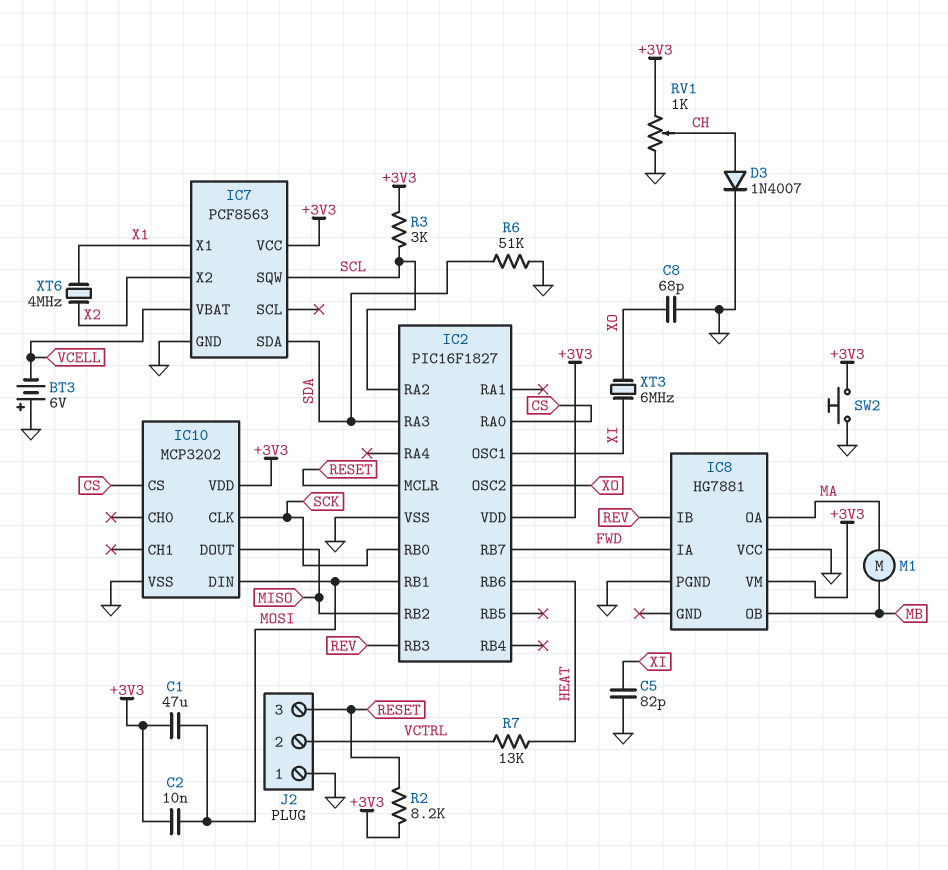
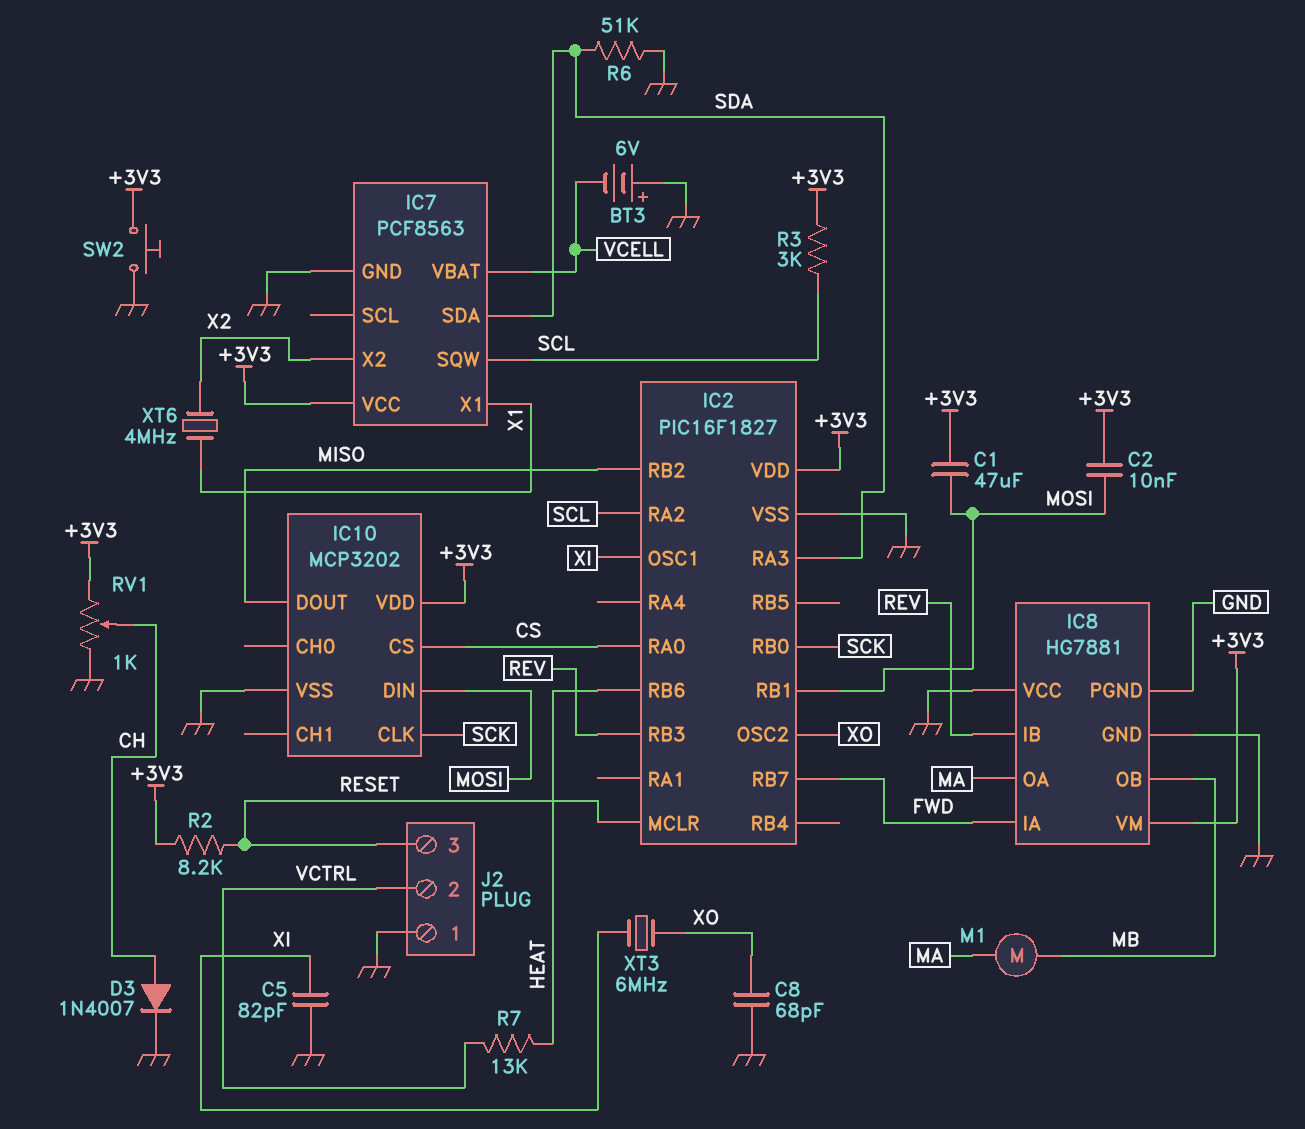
IC8 pin GND: none -> GND

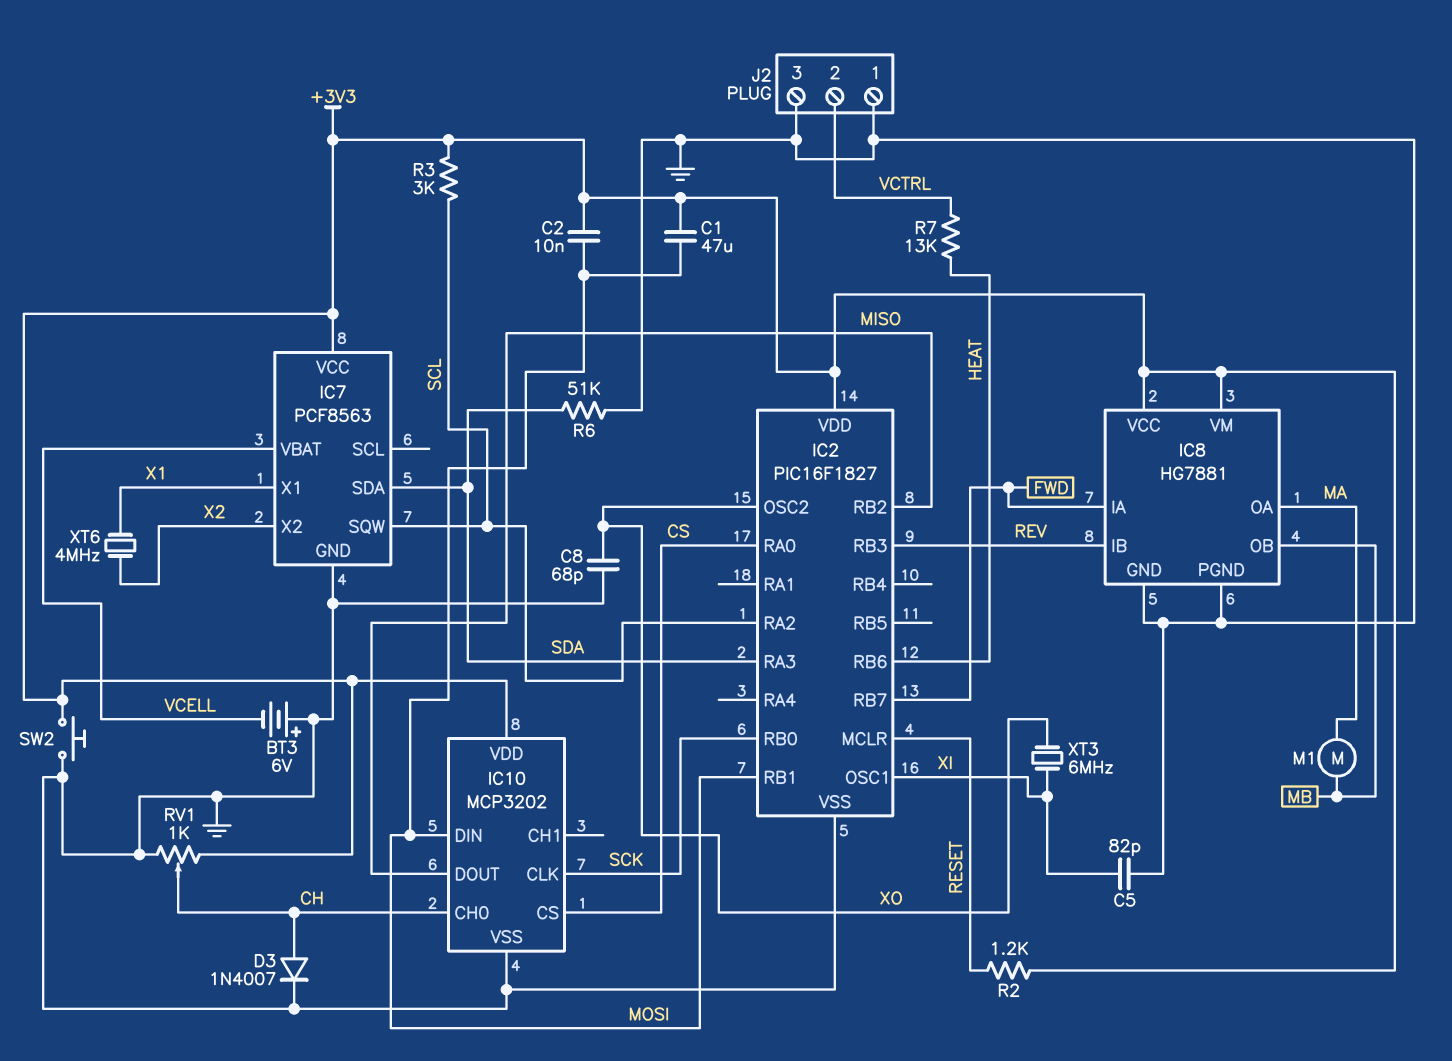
IC8 pin VCC: GND -> +3V3
IC10 pin CH0: none -> CH
J2 pin 3: RESET -> GND
R2: 8.2k (+3V3, RESET) -> 1.2k (+3V3, RESET)

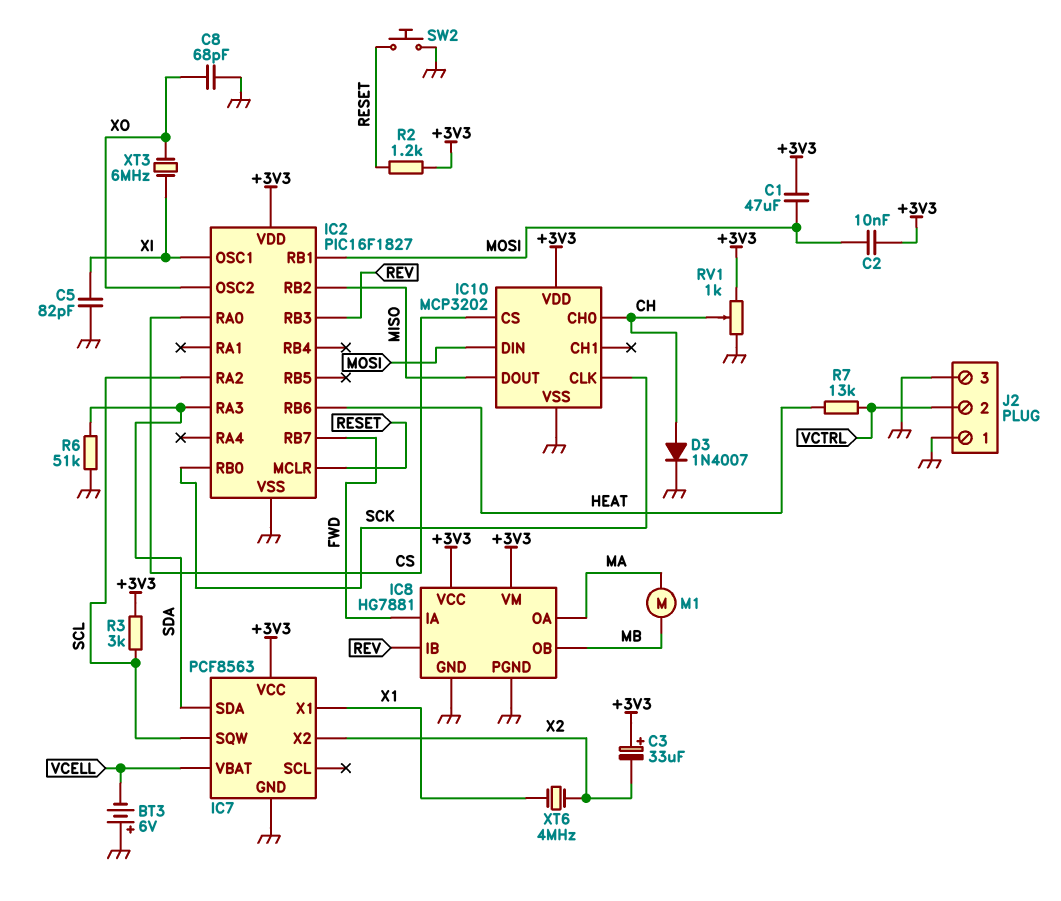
C3: none -> 33uF (plus +3V3, minus X2)
SW2: button (+3V3, GND) -> button (GND, RESET)

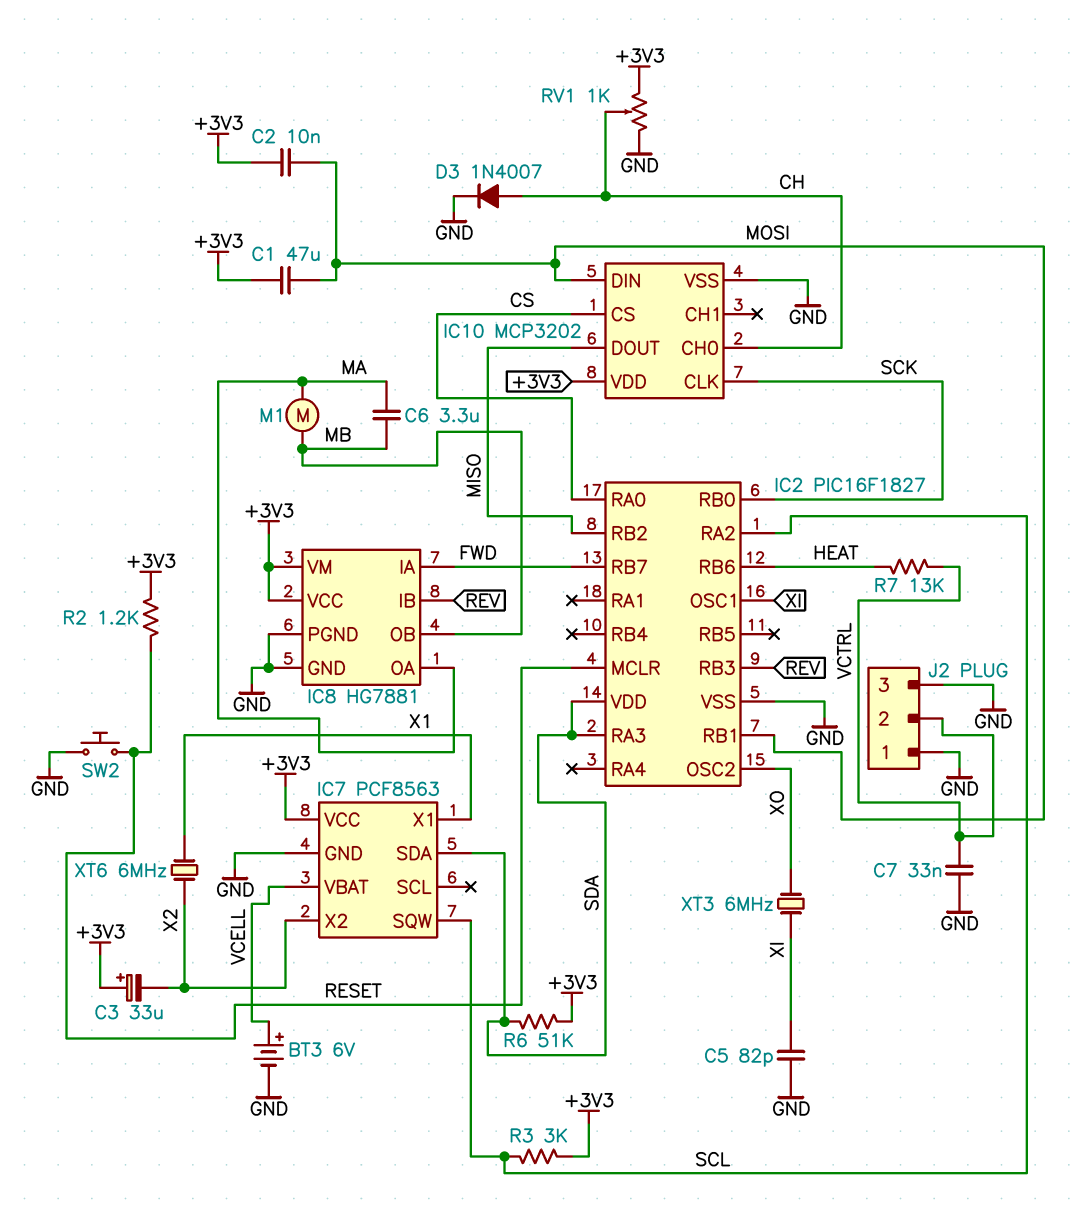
BT3: 6V (plus GND, minus VCELL) -> 6V (plus VCELL, minus GND)
C6: none -> 3.3uF (MA, MB)
C7: none -> 33nF (GND, VCTRL)
C8: 68pF (GND, XO) -> none
IC2 pin VDD: +3V3 -> SDA
R6: 51k (GND, SDA) -> 51k (+3V3, SDA)
XT6: 4MHz (X1, X2) -> 6MHz (X1, X2)

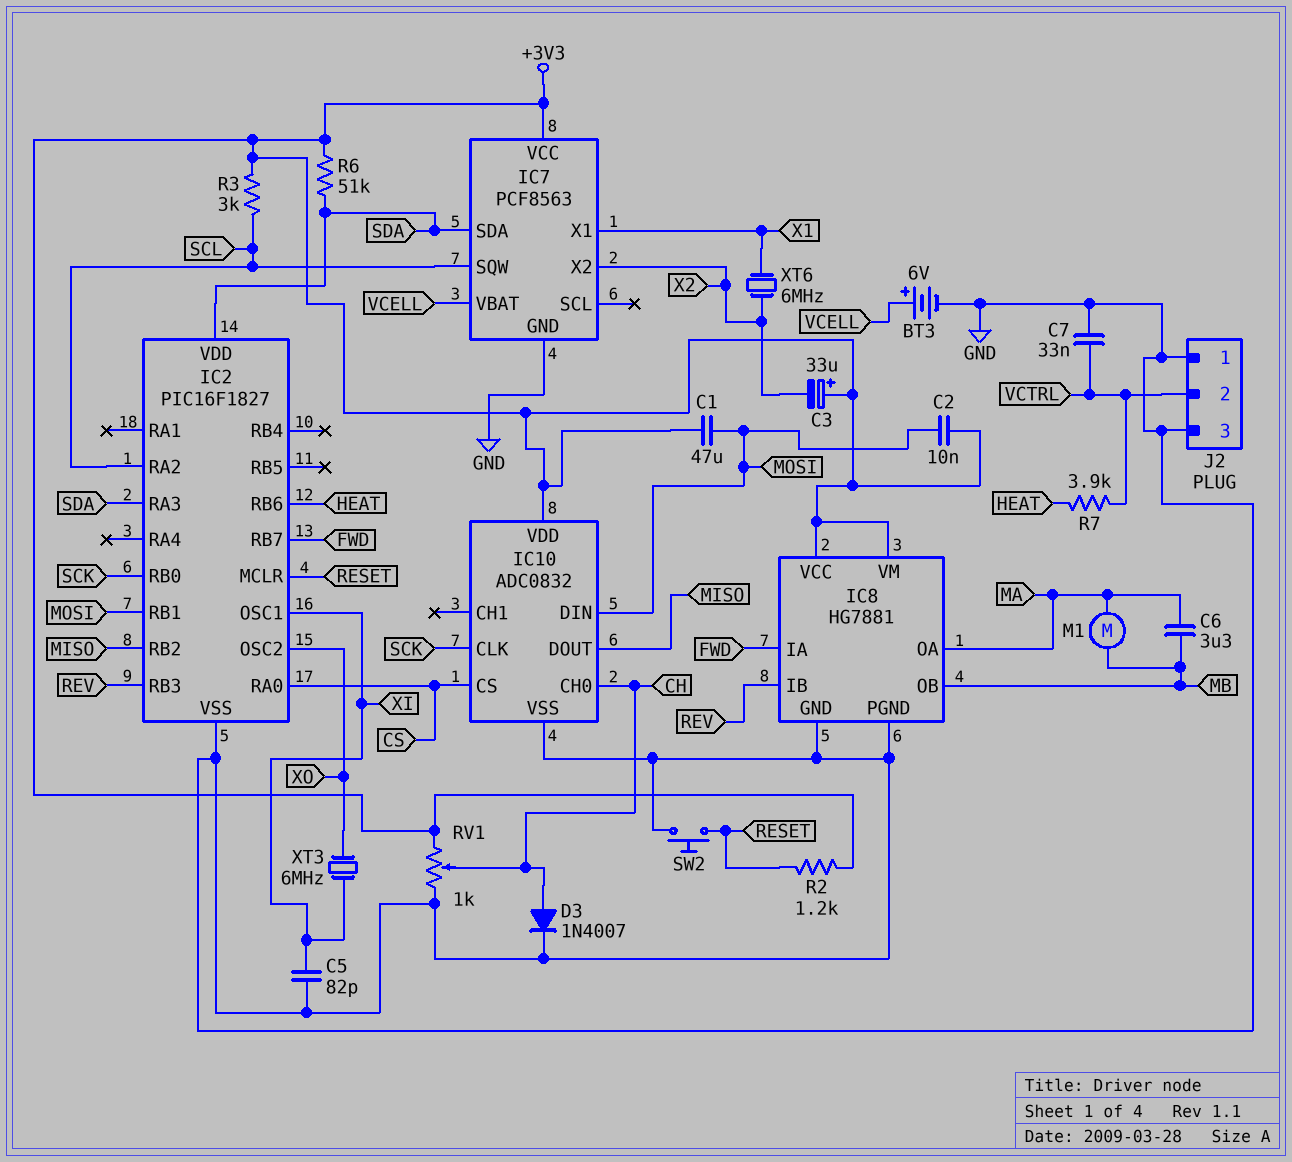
IC10: MCP3202 -> ADC0832
R7: 13k (HEAT, VCTRL) -> 3.9k (HEAT, VCTRL)

